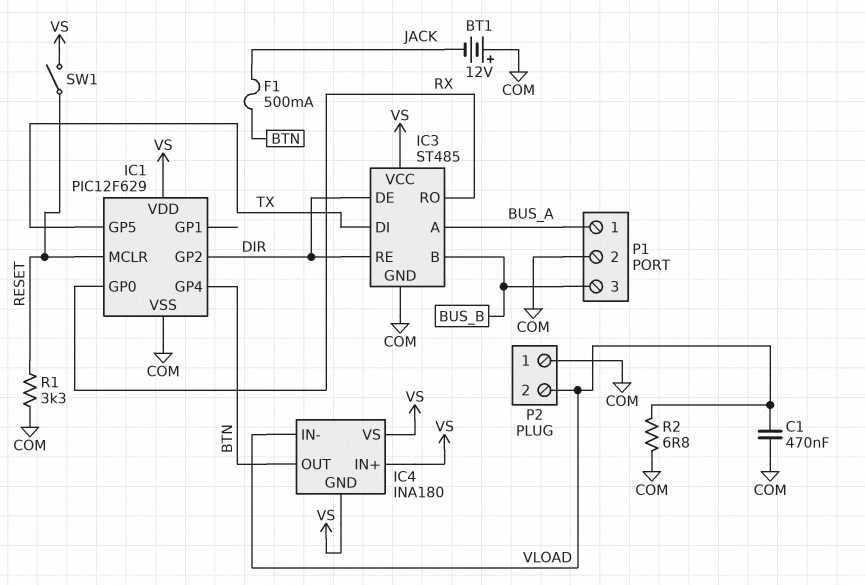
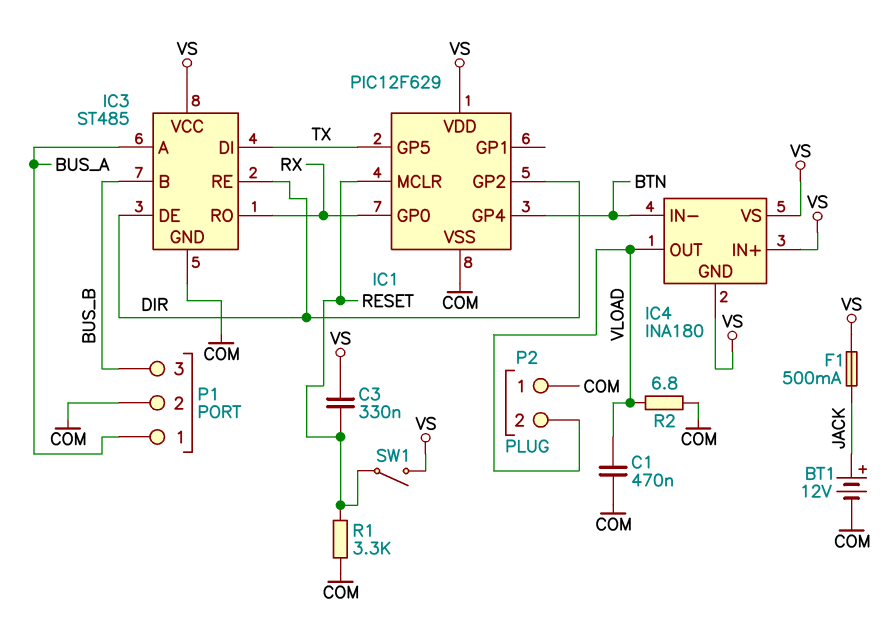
BT1: 12V (plus COM, minus JACK) -> 12V (plus JACK, minus COM)
C3: none -> 330nF (RESET, VS)
F1: 500mA (BTN, JACK) -> 500mA (JACK, VS)
IC4 pin IN-: VLOAD -> BTN
IC4 pin OUT: BTN -> VLOAD

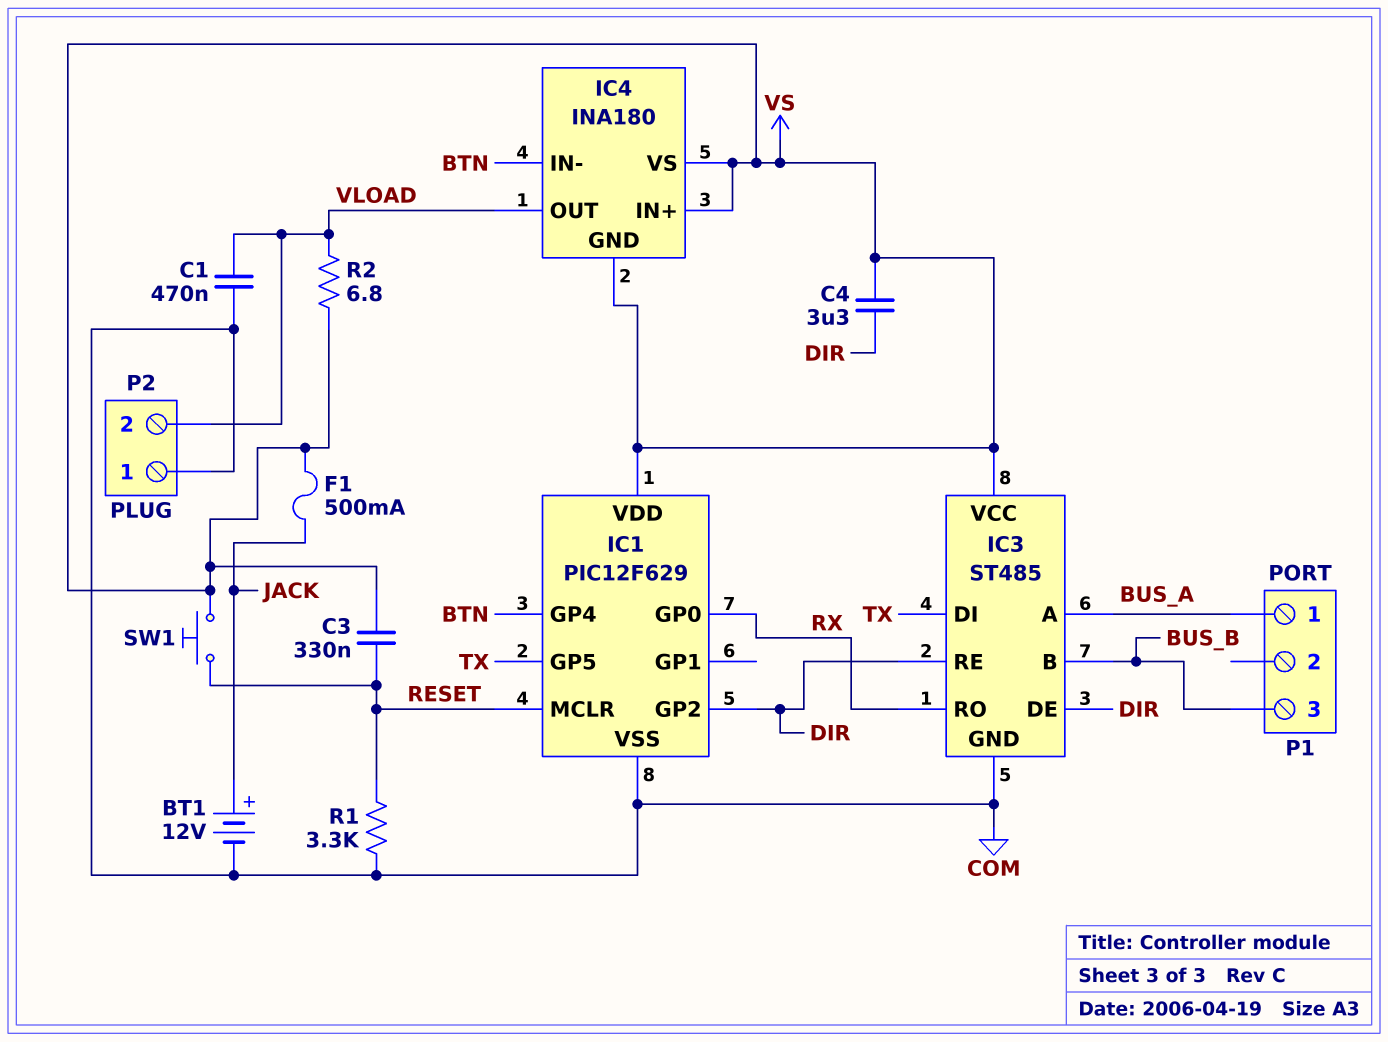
C4: none -> 3.3uF (DIR, VS)
P1 pin 2: COM -> none
R2: 6.8 (COM, VLOAD) -> 6.8 (VLOAD, VS)
SW1: switch (RESET, VS) -> button (RESET, VS)

